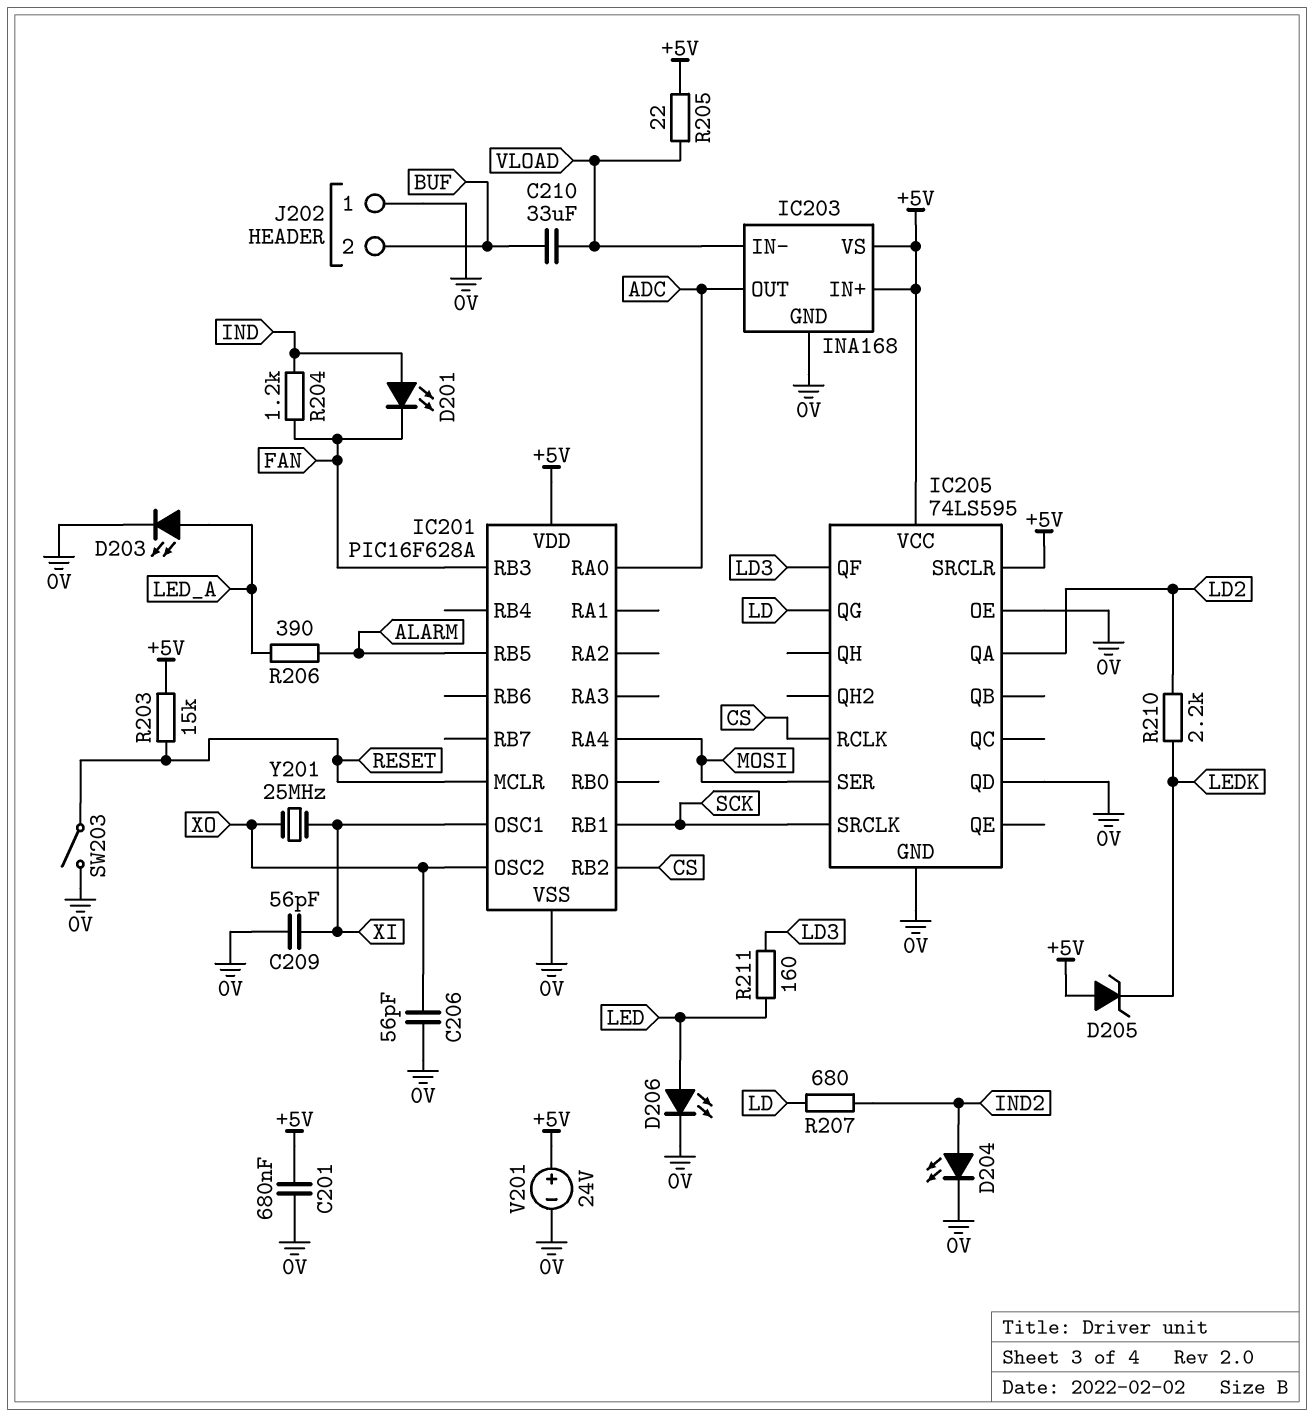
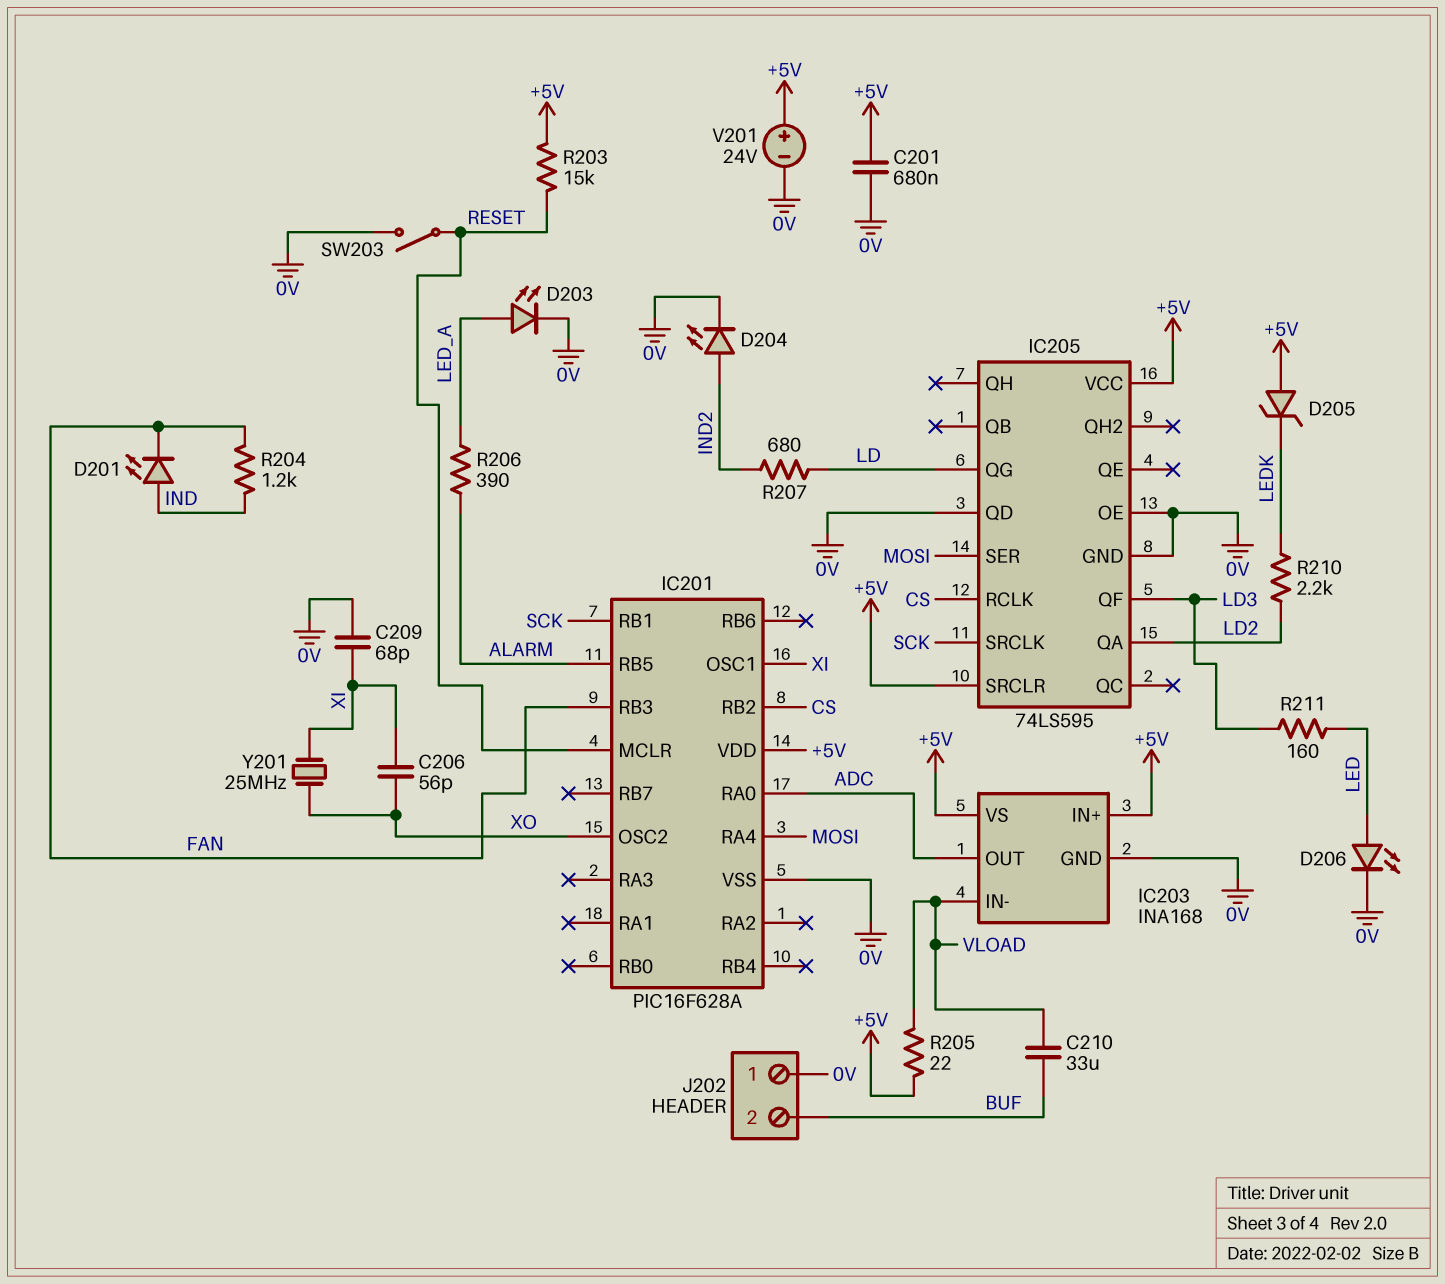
C206: 56pF (0V, XO) -> 56pF (XI, XO)
C209: 56pF (0V, XI) -> 68pF (0V, XI)

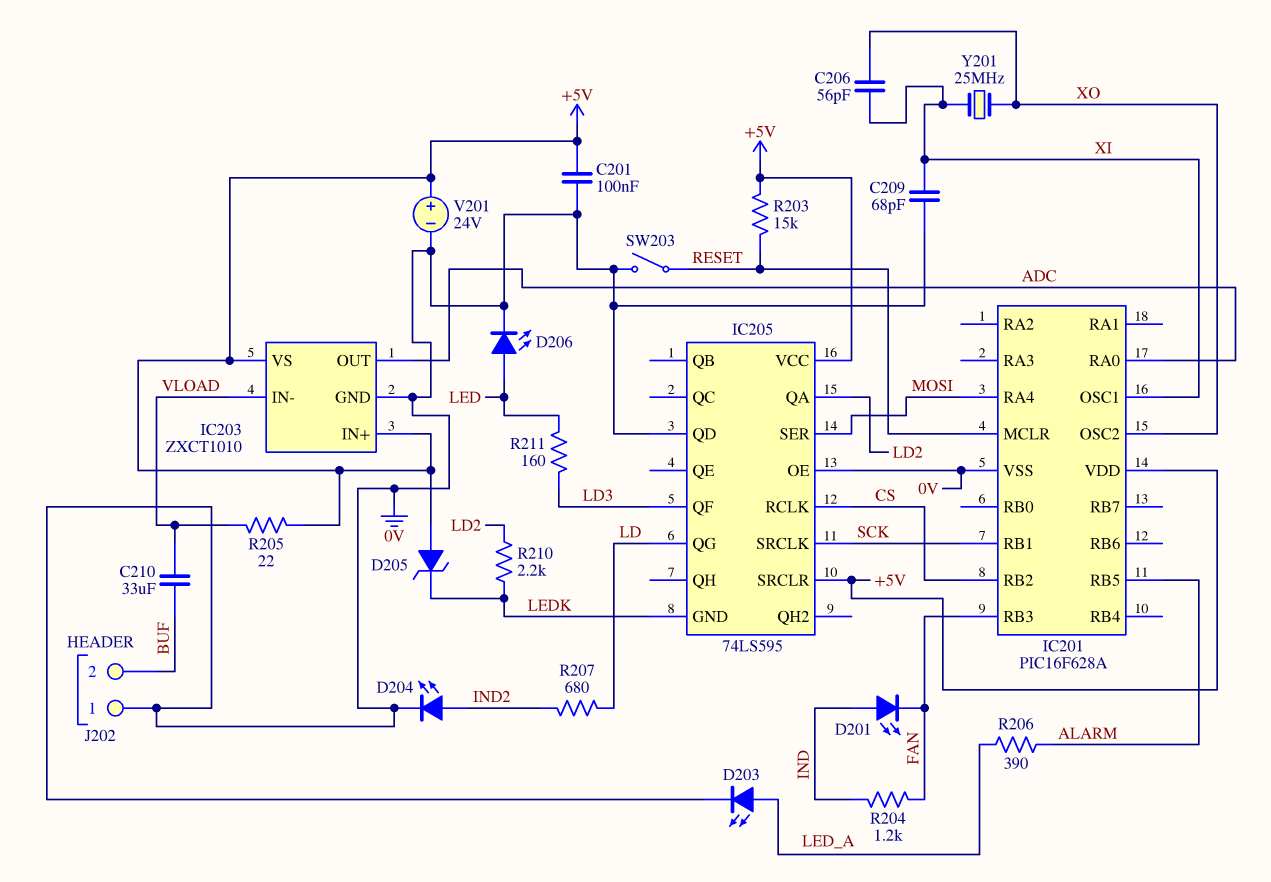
C201: 680nF (+5V, 0V) -> 100nF (+5V, 0V)
IC203: INA168 -> ZXCT1010
IC205 pin GND: 0V -> LEDK

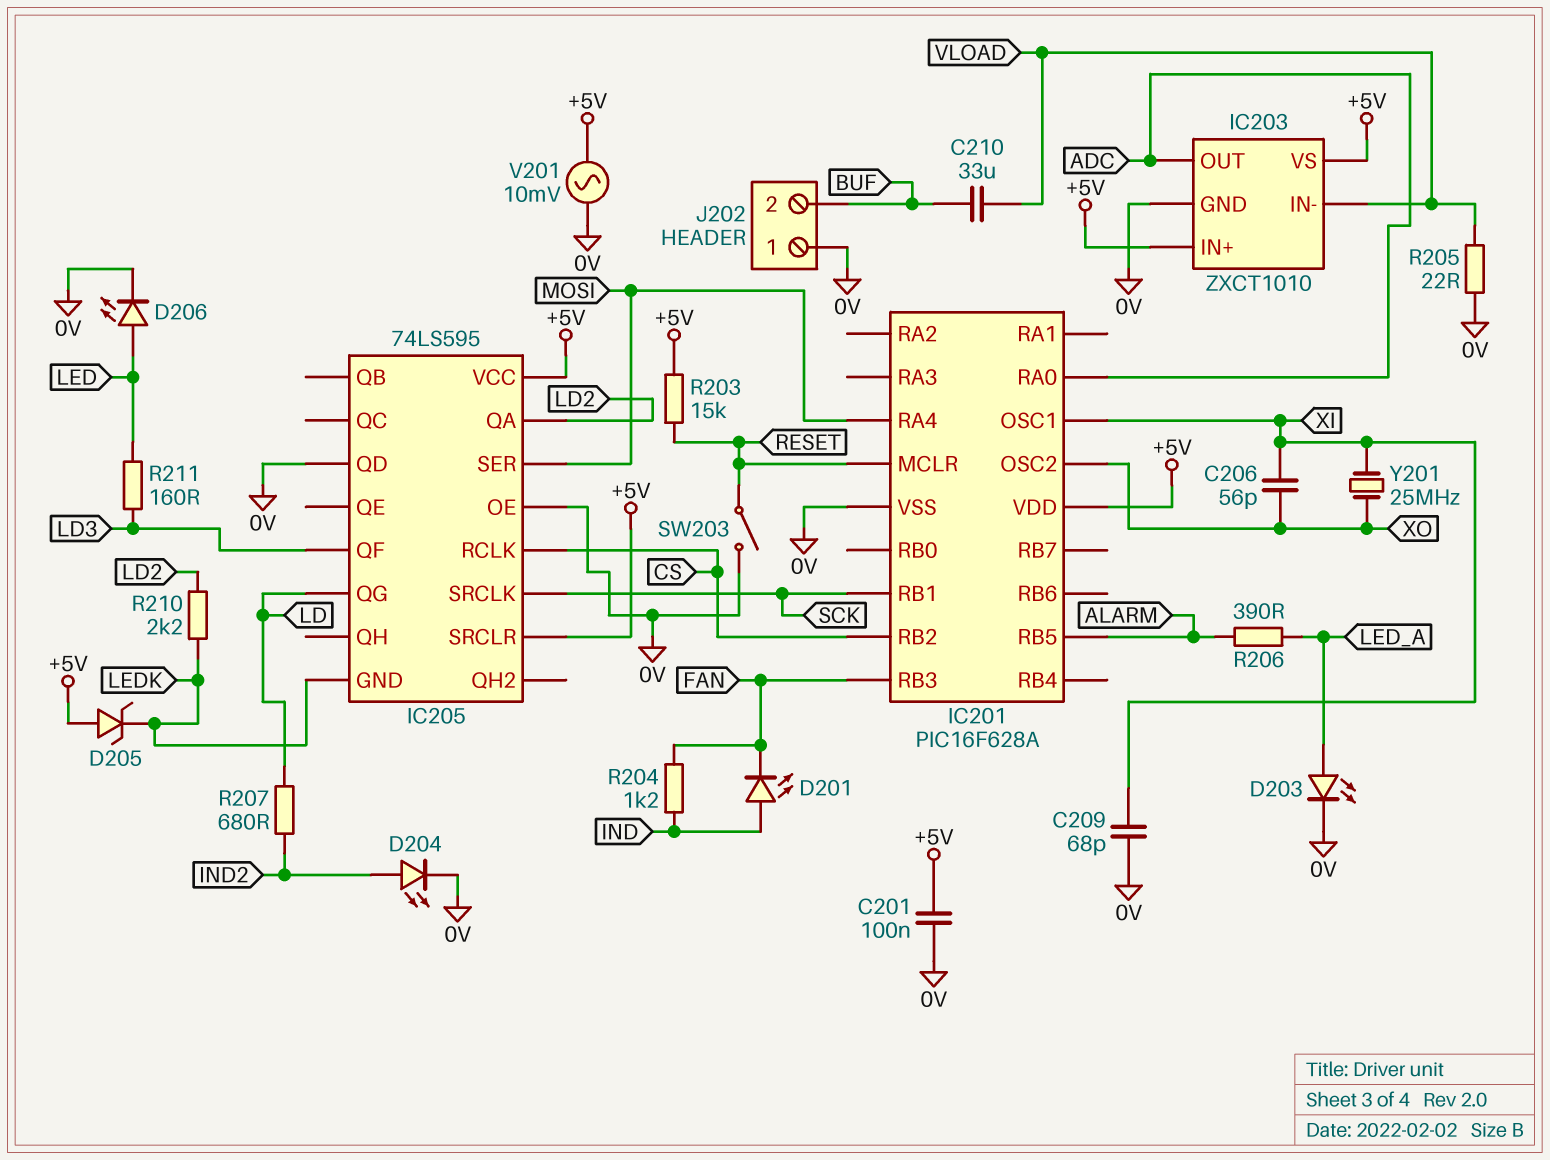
R205: 22 (+5V, VLOAD) -> 22 (0V, VLOAD)
V201: 24V (plus +5V, minus 0V) -> AC 10mV (+5V, 0V)

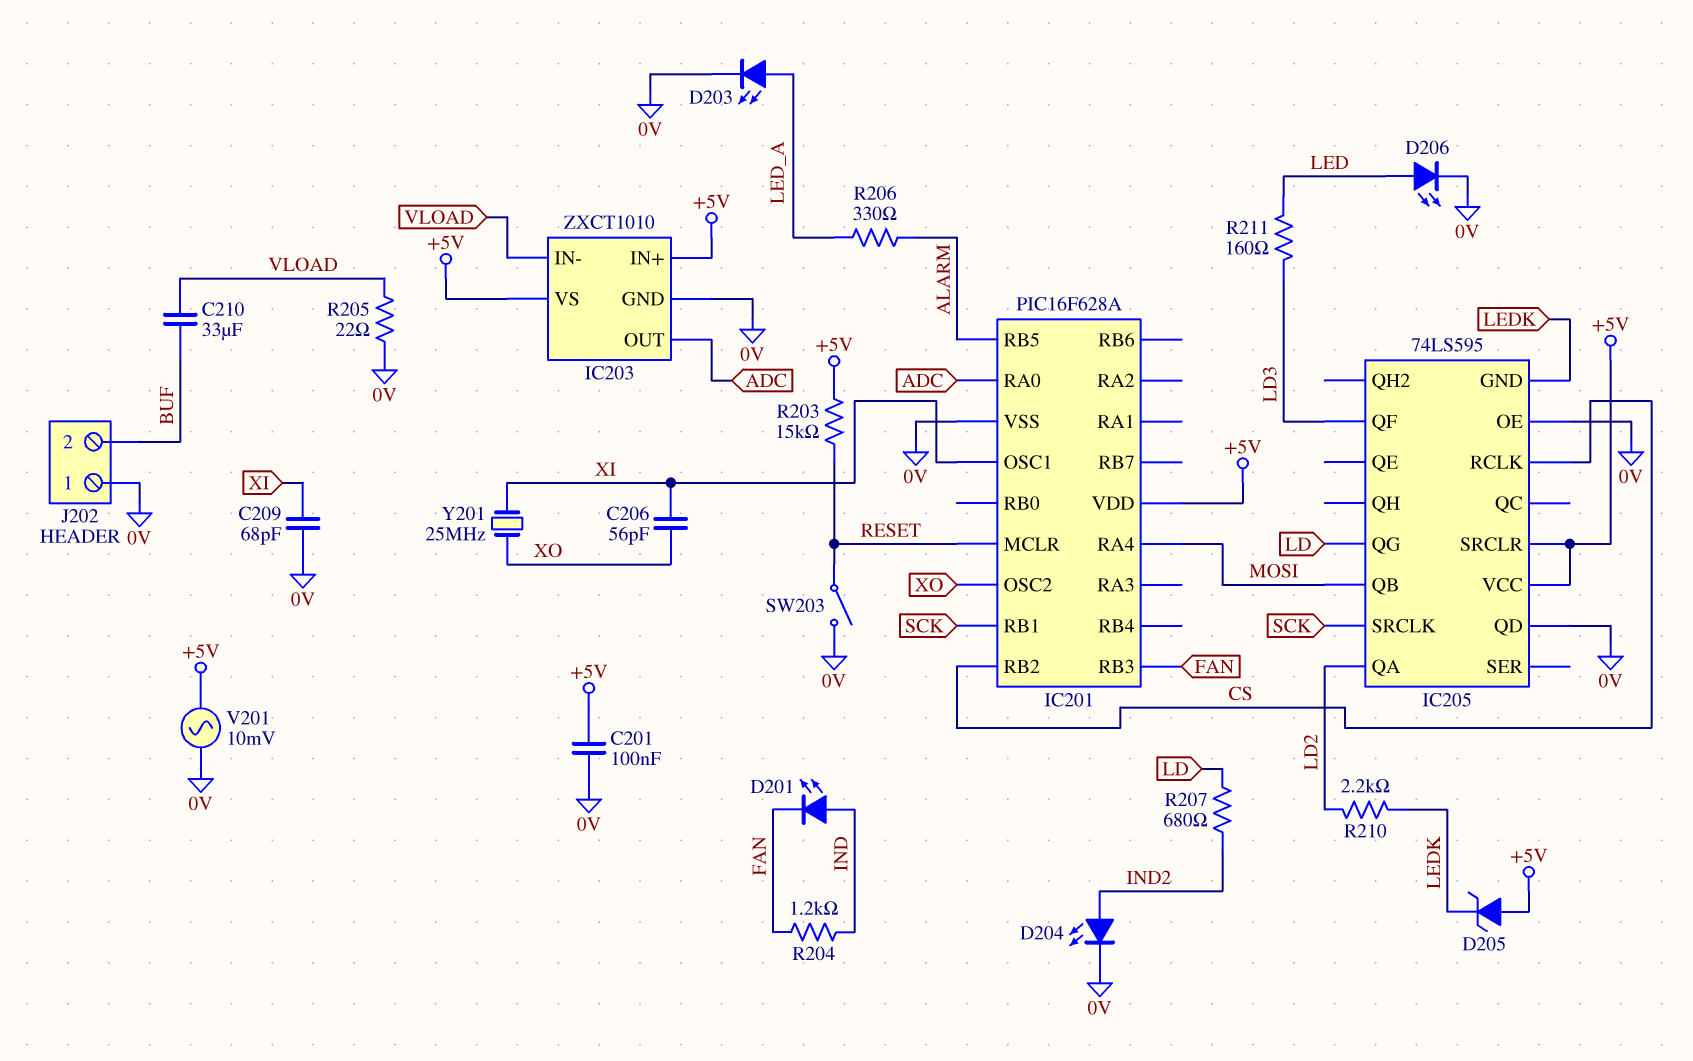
IC205 pin QB: none -> MOSI
IC205 pin SER: MOSI -> none
R206: 390 (ALARM, LED_A) -> 330 (ALARM, LED_A)

